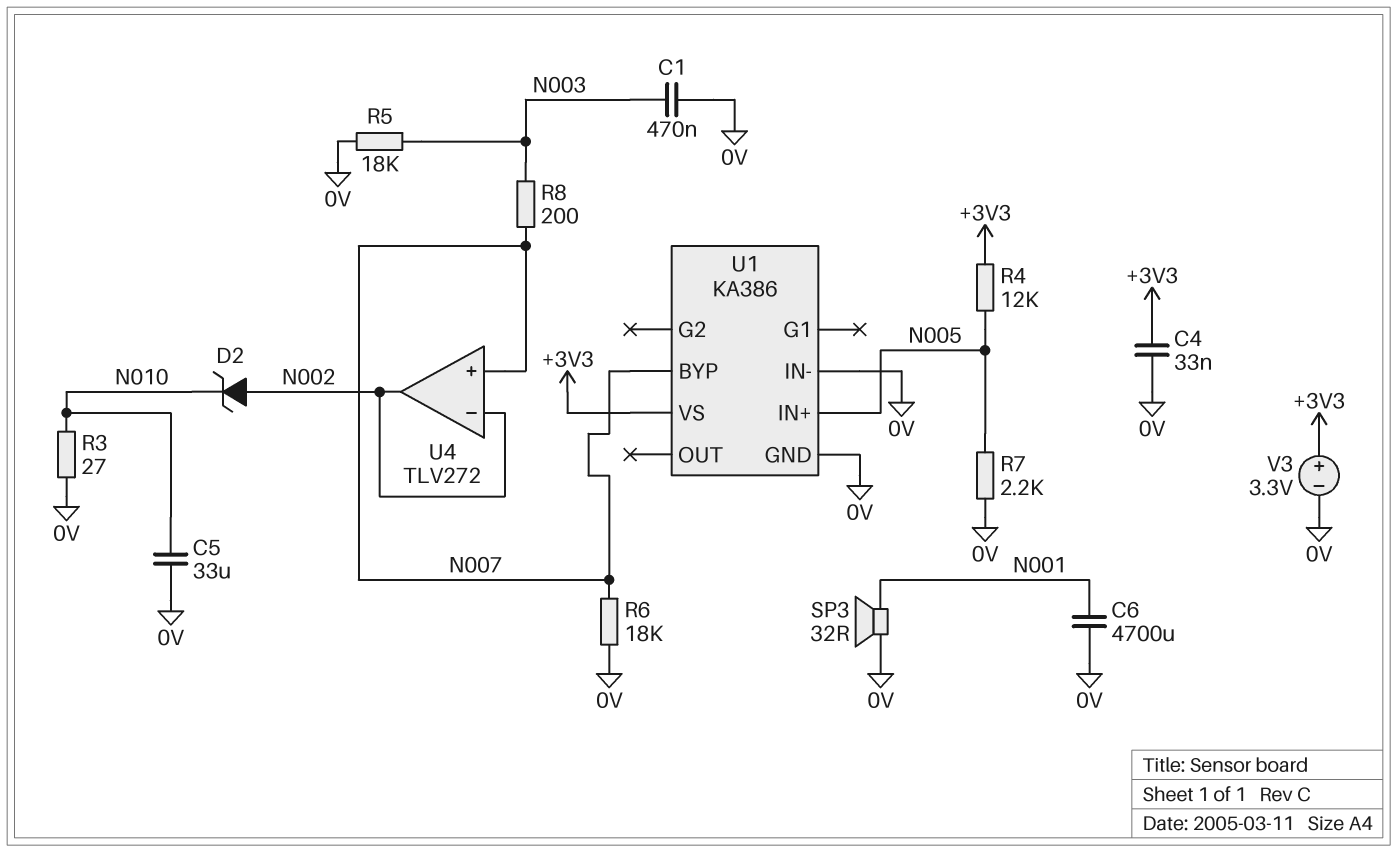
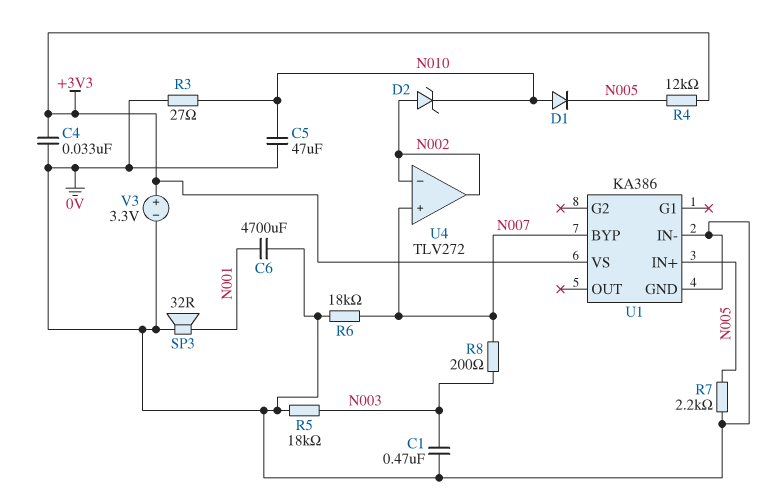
C5: 33uF (0V, N010) -> 47uF (0V, N010)
D1: none -> diode (A N010, K N005)

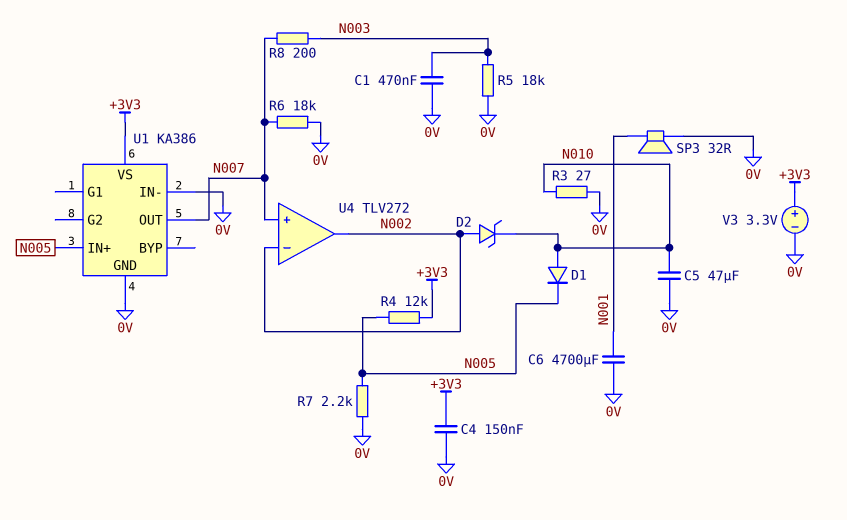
C4: 33nF (+3V3, 0V) -> 150nF (+3V3, 0V)
U1 pin BYP: N007 -> none
U1 pin OUT: none -> N007

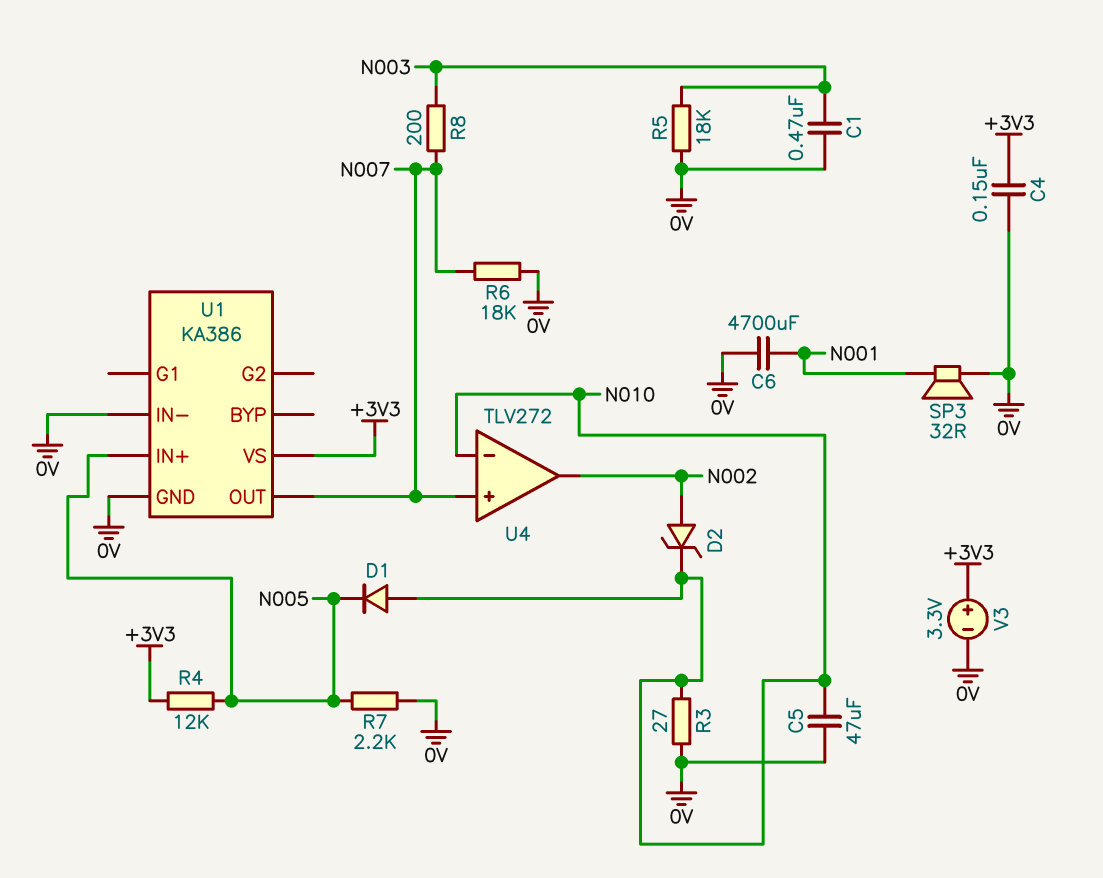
U4 pin in-: N002 -> N010

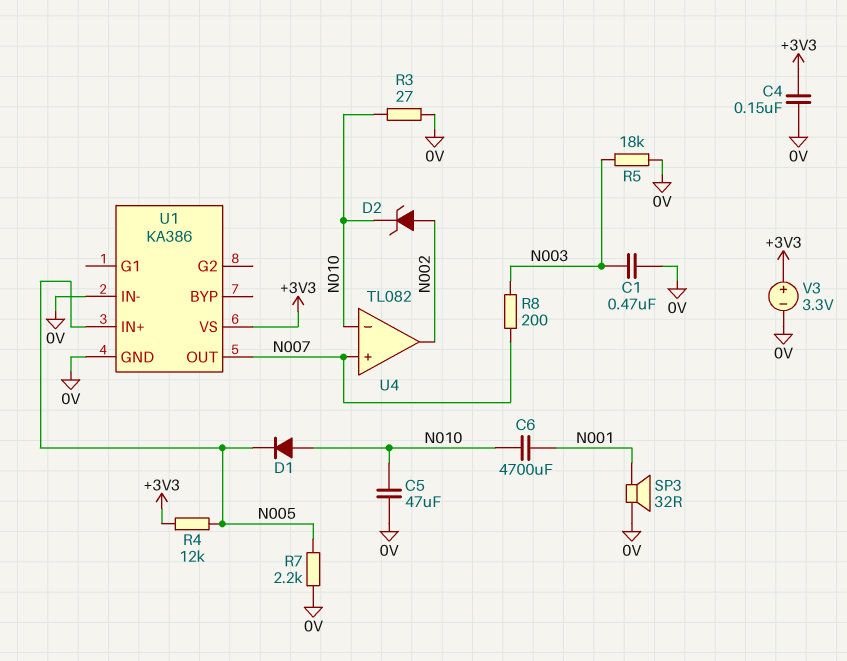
C6: 4700uF (0V, N001) -> 4700uF (N001, N010)
R6: 18k (0V, N007) -> none
U4: TLV272 -> TL082

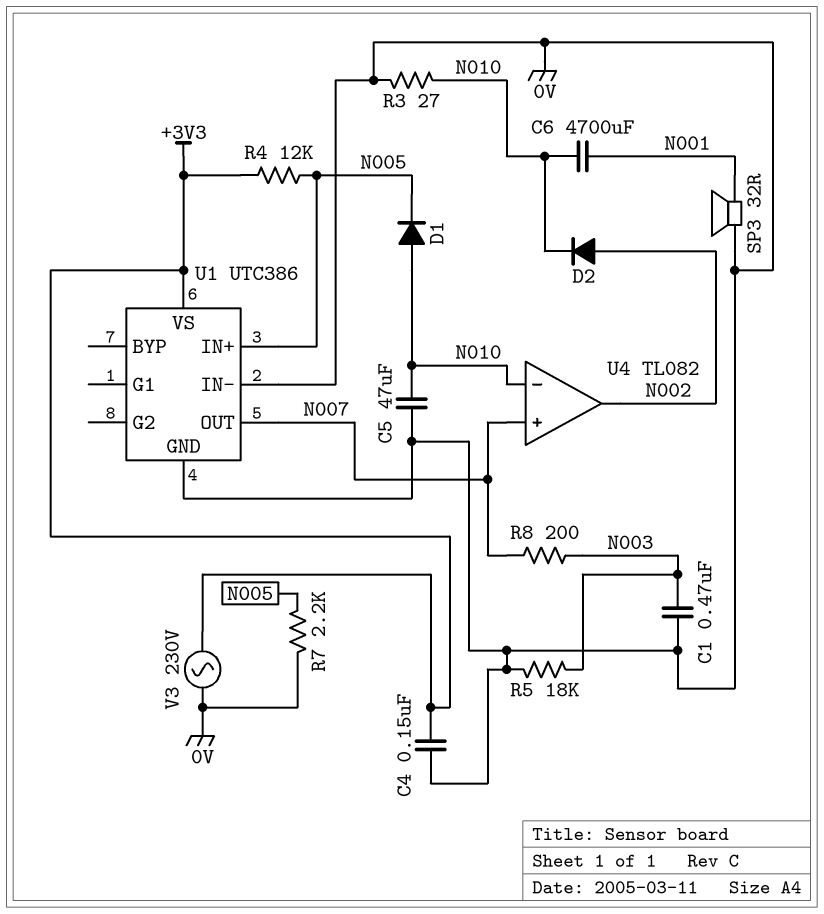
D2: zener (A N002, K N010) -> diode (A N002, K N010)
U1: KA386 -> UTC386
V3: 3.3V (plus +3V3, minus 0V) -> AC 230V (+3V3, 0V)

